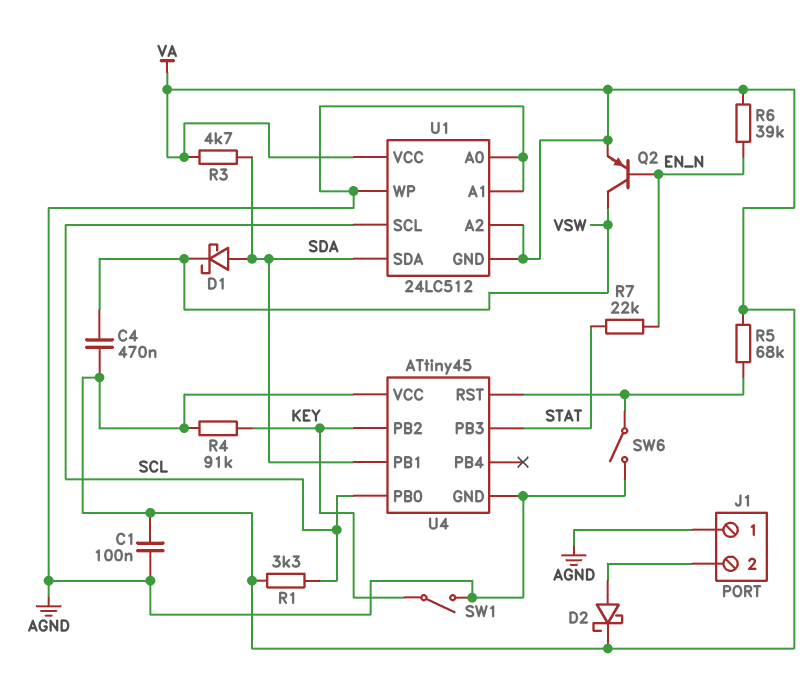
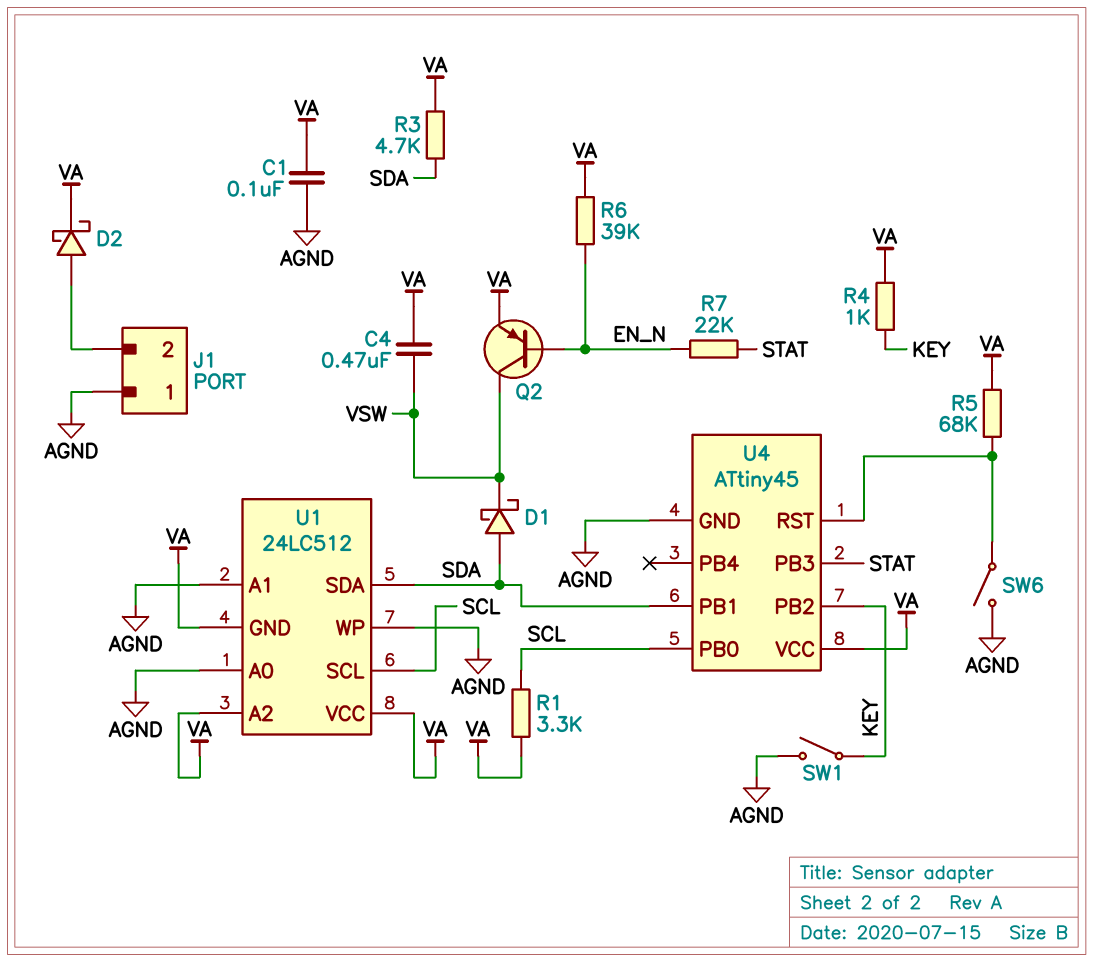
R4: 91k (KEY, VA) -> 1k (KEY, VA)

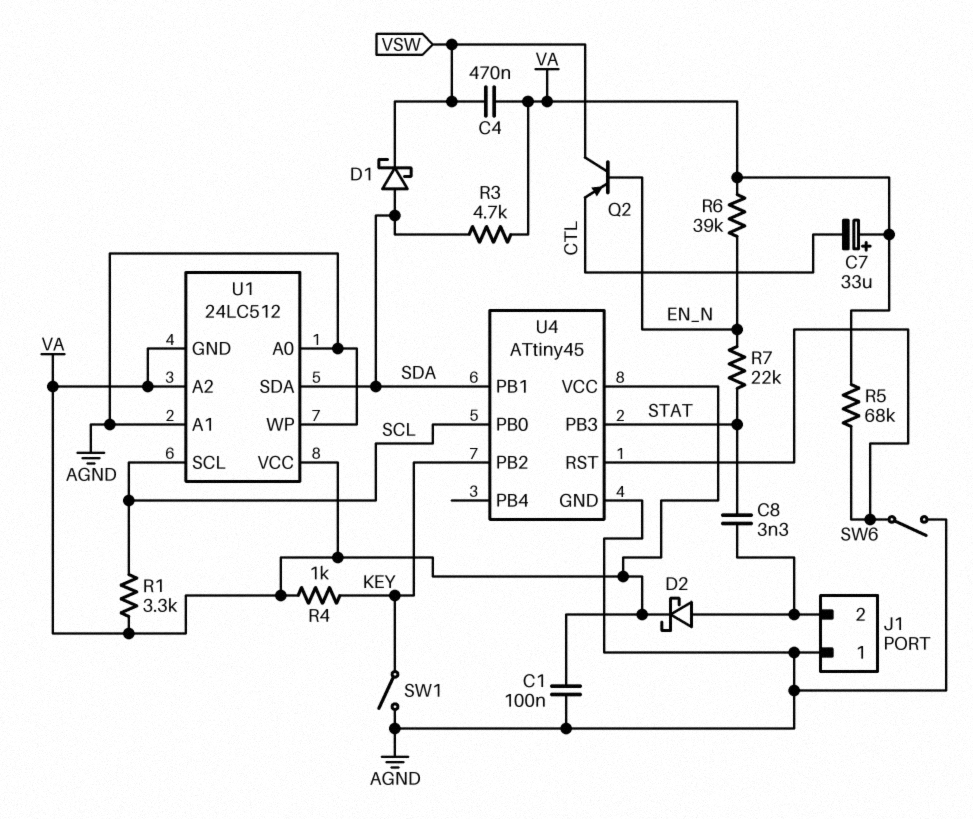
C7: none -> 33uF (plus VA, minus CTL)
C8: none -> 3.3nF (J1/2, STAT)
Q2: PNP (B EN_N, C VSW, E VA) -> PNP (B EN_N, C VSW, E CTL)

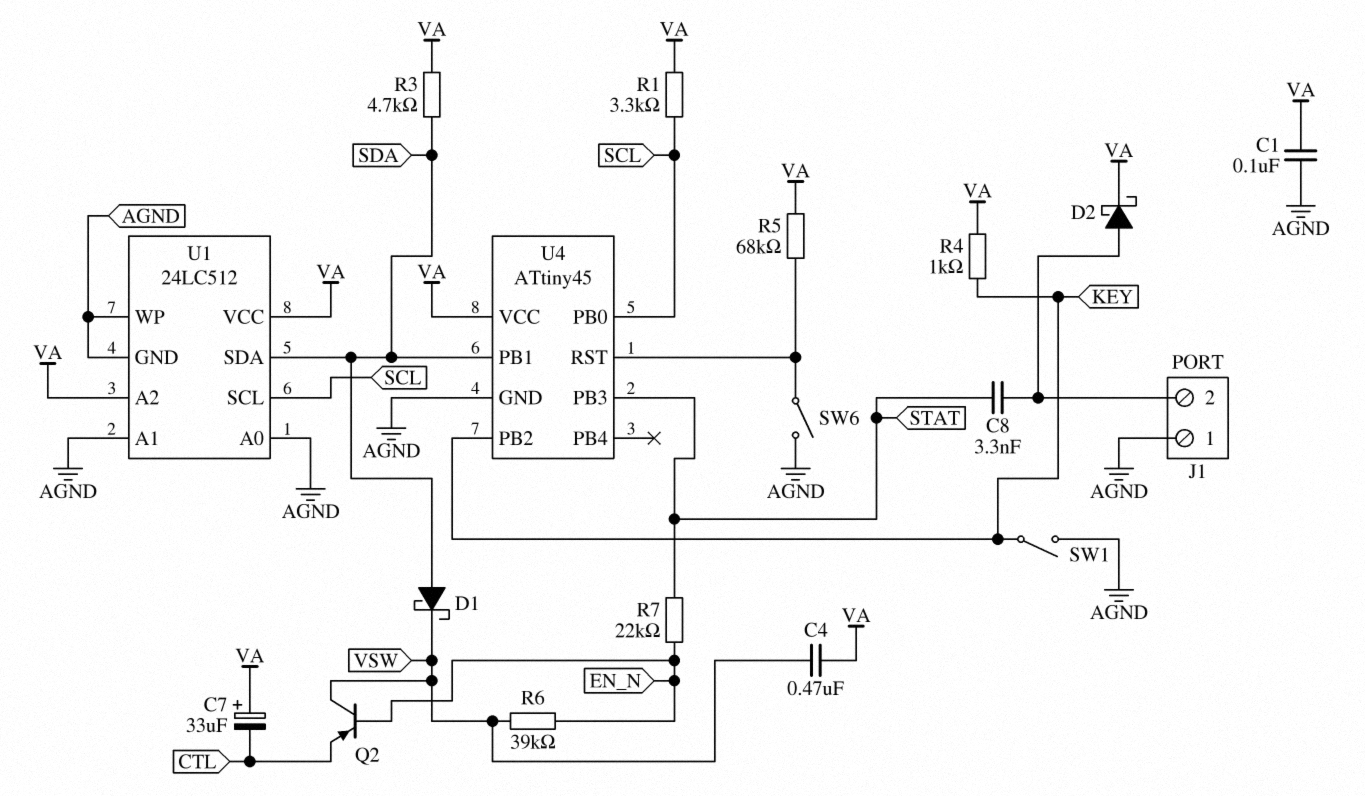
R6: 39k (EN_N, VA) -> 39k (EN_N, VSW)
U1 pin GND: VA -> AGND

